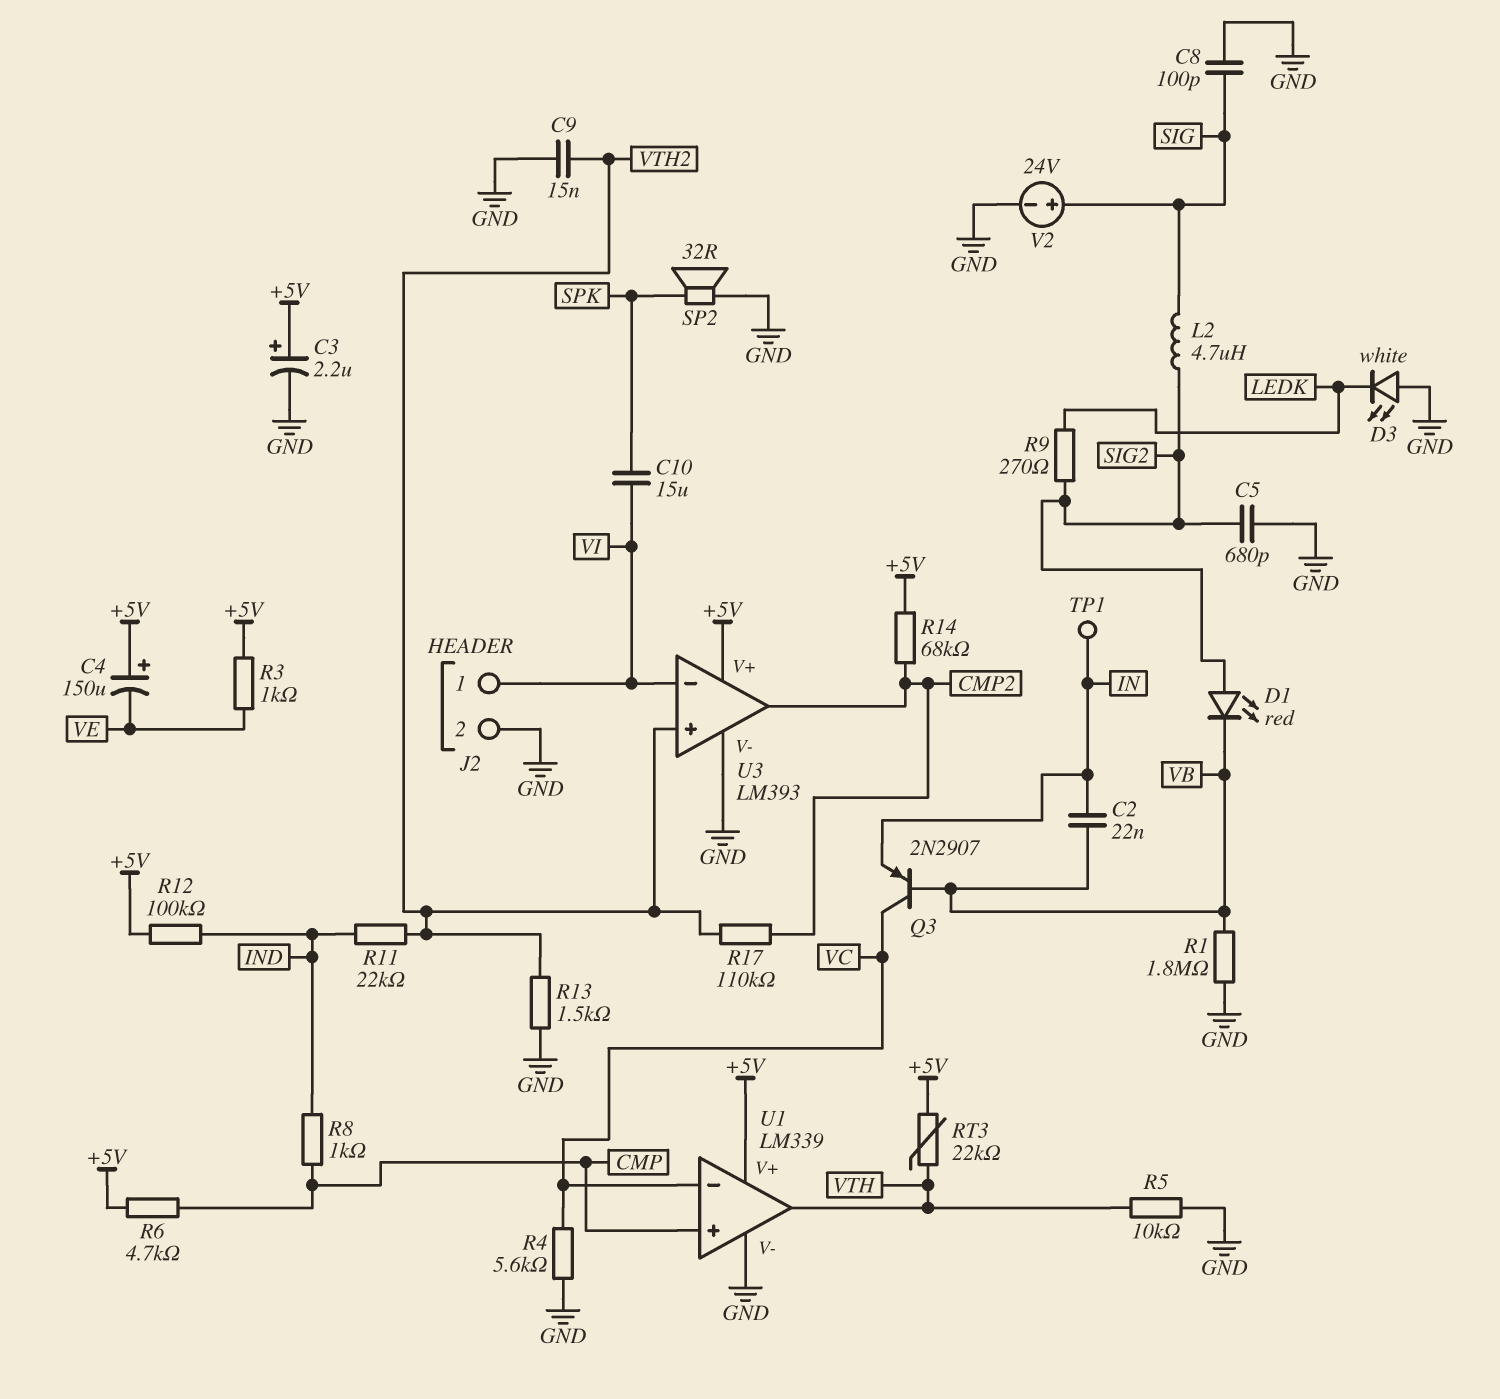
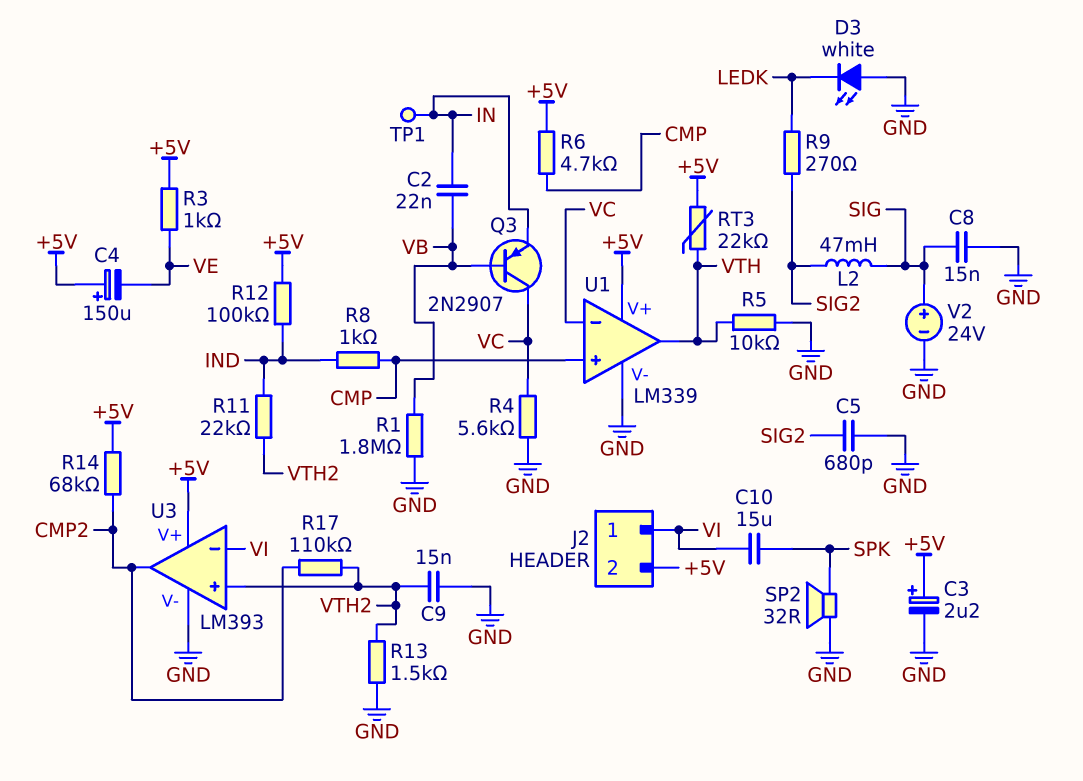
C8: 100pF (GND, SIG) -> 15nF (GND, SIG)
D1: LED red (A SIG2, K VB) -> none
J2 pin 2: GND -> +5V
L2: 4.7uH (SIG, SIG2) -> 47mH (SIG, SIG2)

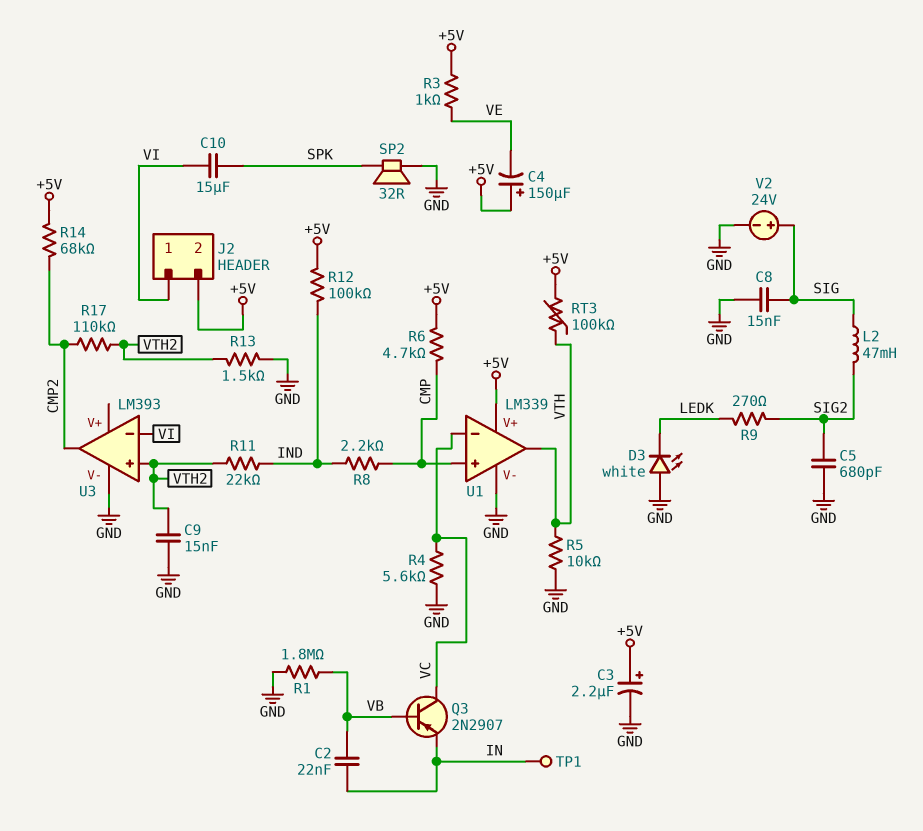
R8: 1k (CMP, IND) -> 2.2k (CMP, IND)
RT3: 22k (+5V, VTH) -> 100k (+5V, VTH)
U3 pin V+: +5V -> none

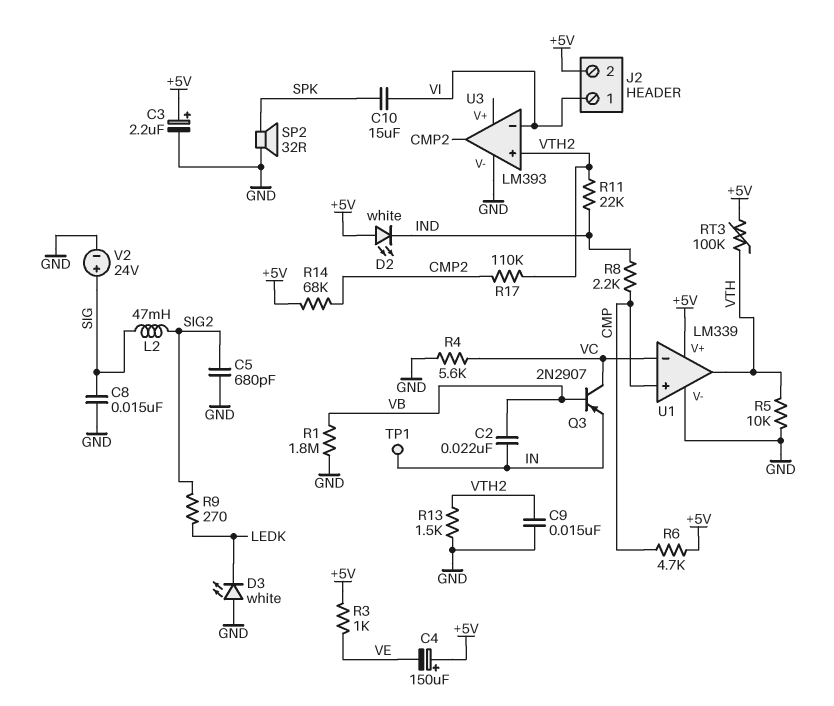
D2: none -> LED white (A +5V, K IND)
R12: 100k (+5V, IND) -> none

